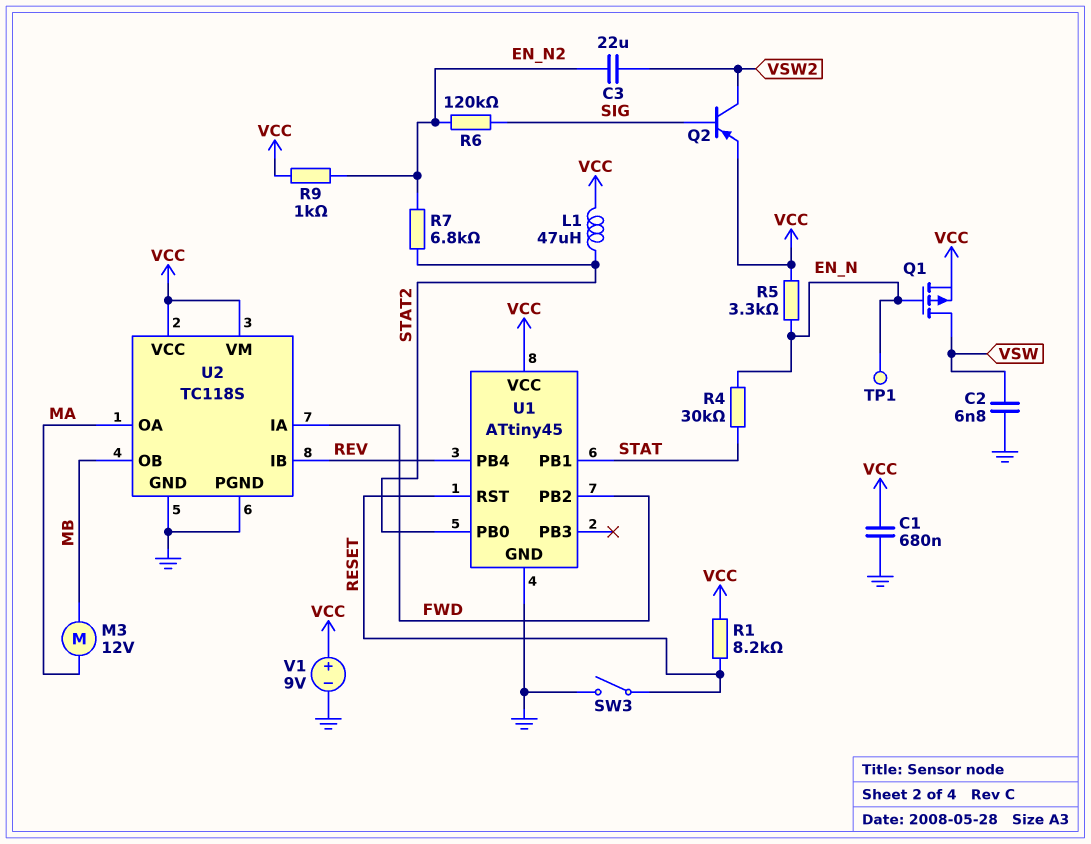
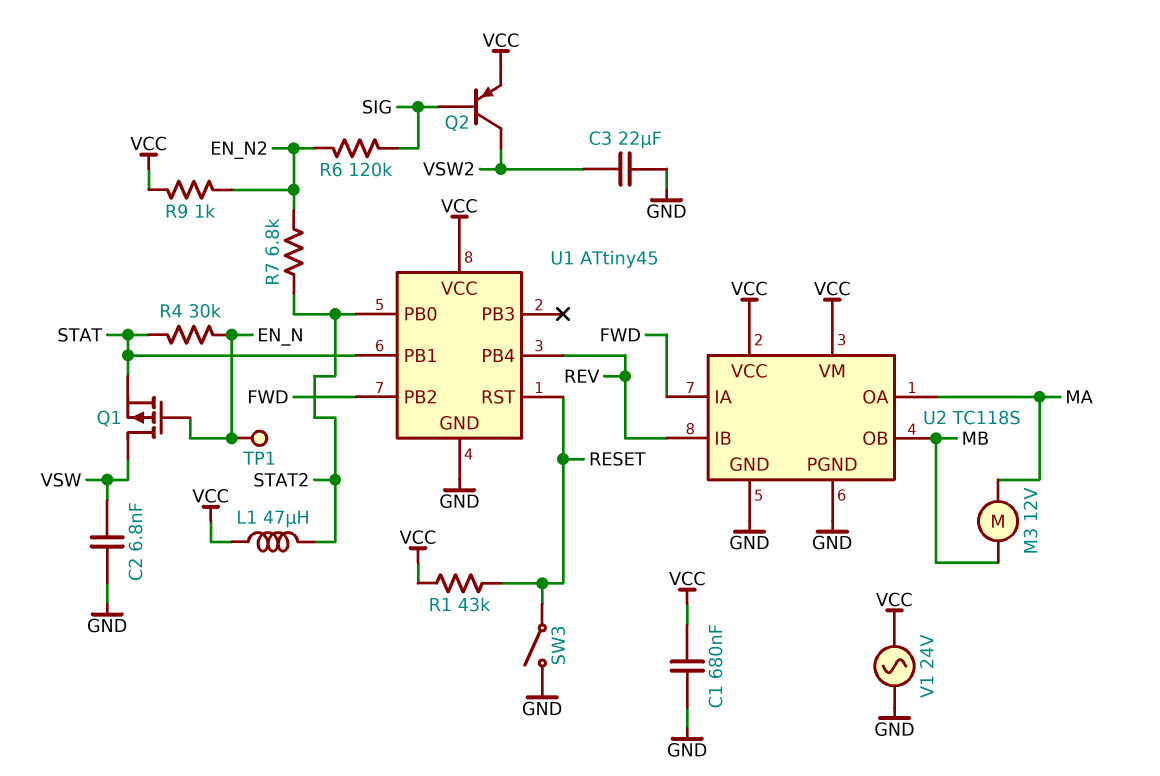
C3: 22uF (EN_N2, VSW2) -> 22uF (GND, VSW2)
Q1: PMOS (G EN_N, D VSW, S VCC) -> PMOS (G EN_N, D VSW, S STAT)
R1: 8.2k (RESET, VCC) -> 43k (RESET, VCC)
R5: 3.3k (EN_N, VCC) -> none
V1: 9V (plus VCC, minus GND) -> AC 24V (GND, VCC)

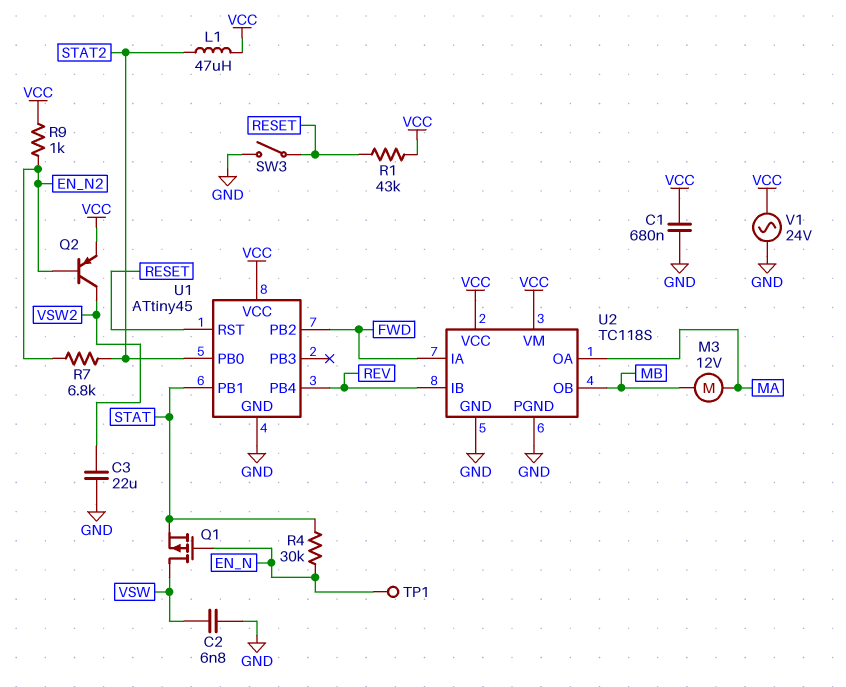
Q2: PNP (B SIG, C VSW2, E VCC) -> PNP (B EN_N2, C VSW2, E VCC)
R6: 120k (EN_N2, SIG) -> none

